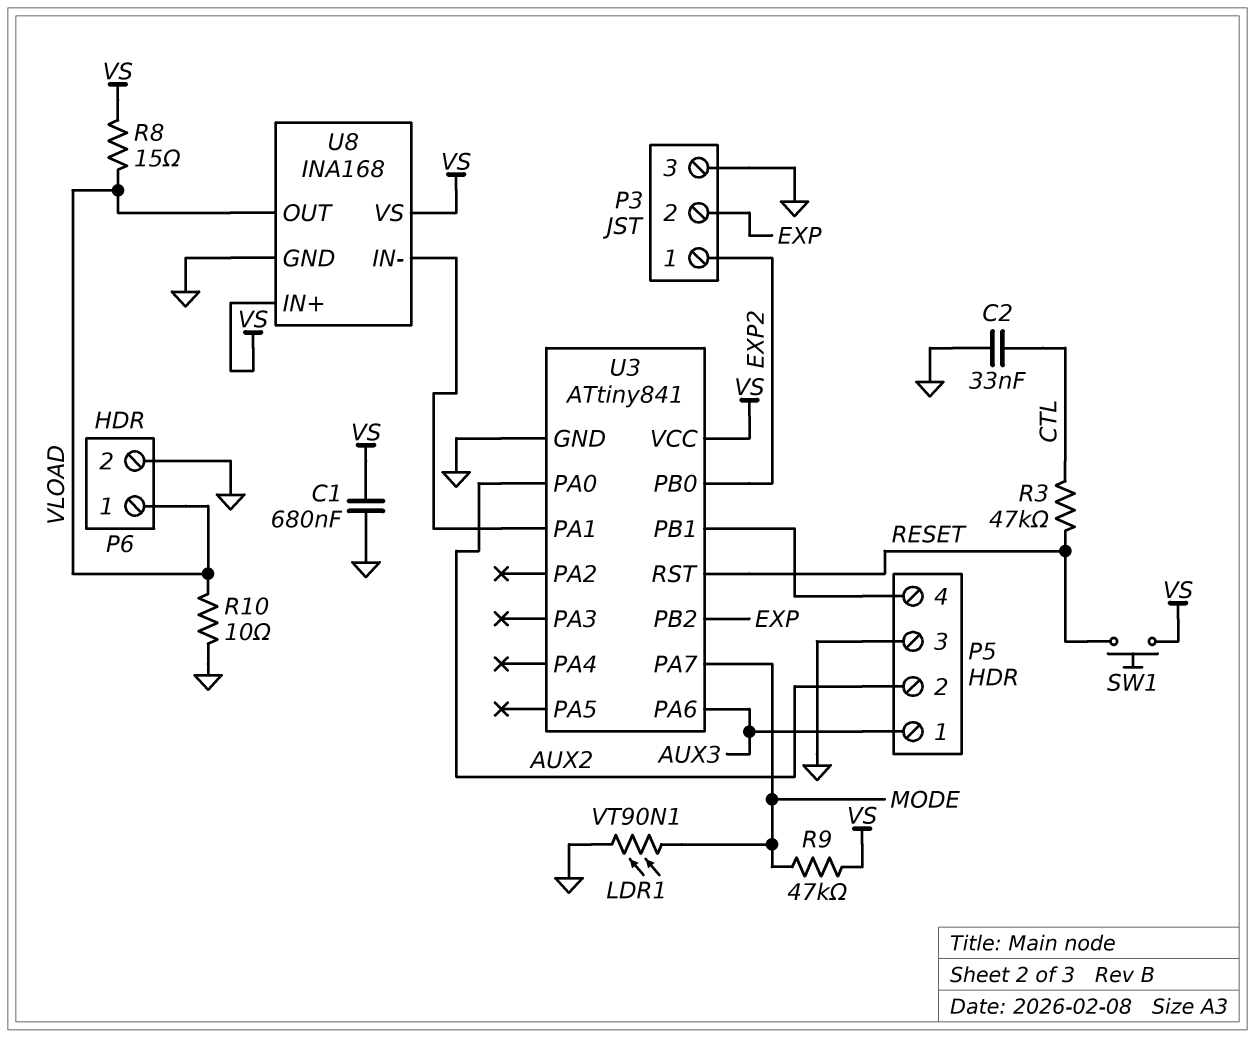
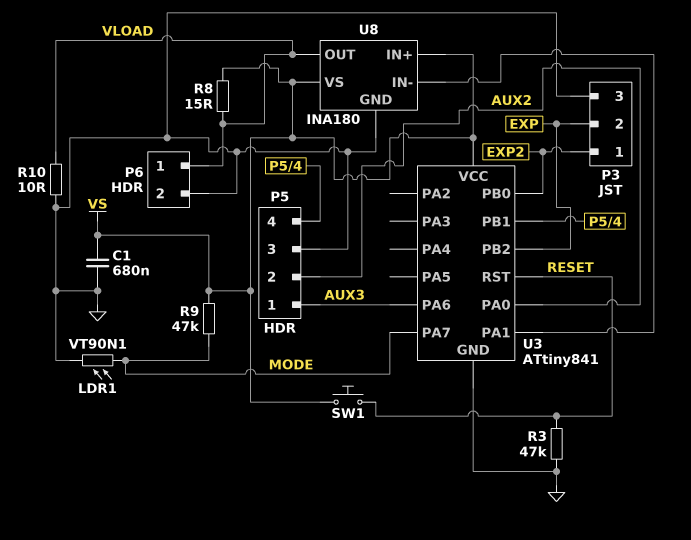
C2: 33nF (CTL, GND) -> none
R3: 47k (CTL, RESET) -> 47k (GND, RESET)
U8: INA168 -> INA180

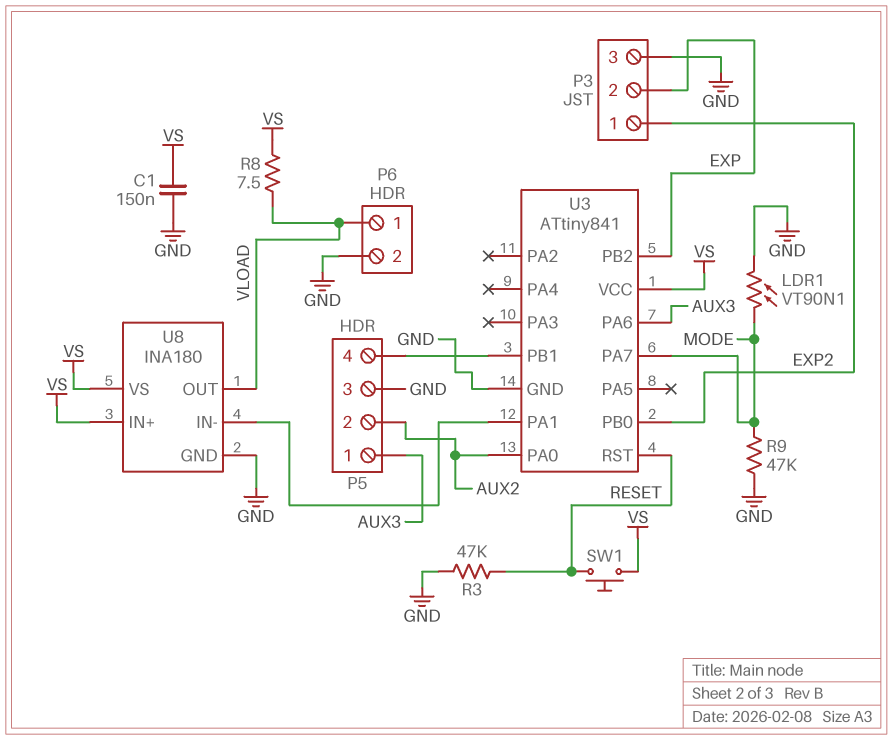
C1: 680nF (GND, VS) -> 150nF (GND, VS)
R8: 15 (VLOAD, VS) -> 7.5 (VLOAD, VS)
R9: 47k (MODE, VS) -> 47k (GND, MODE)
R10: 10 (GND, VLOAD) -> none

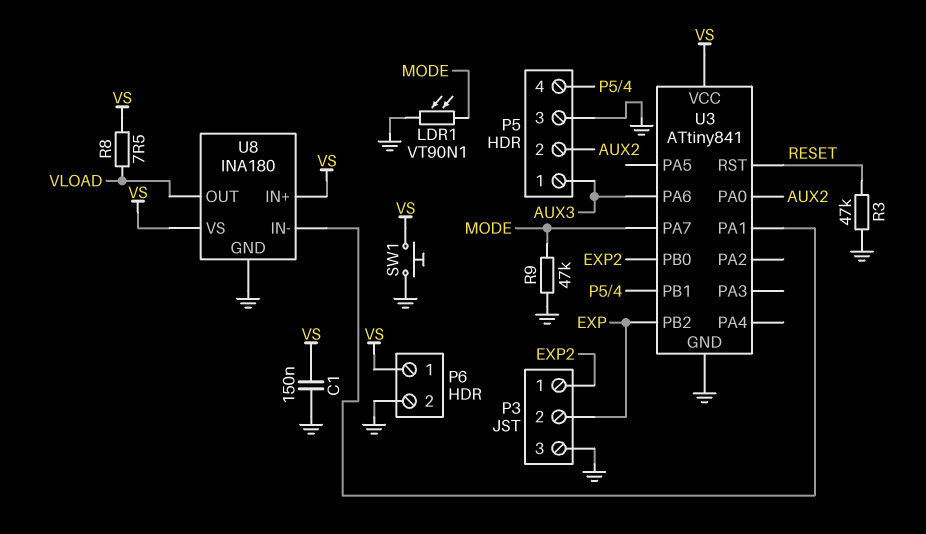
P6 pin 1: VLOAD -> VS
SW1: button (RESET, VS) -> button (GND, VS)

